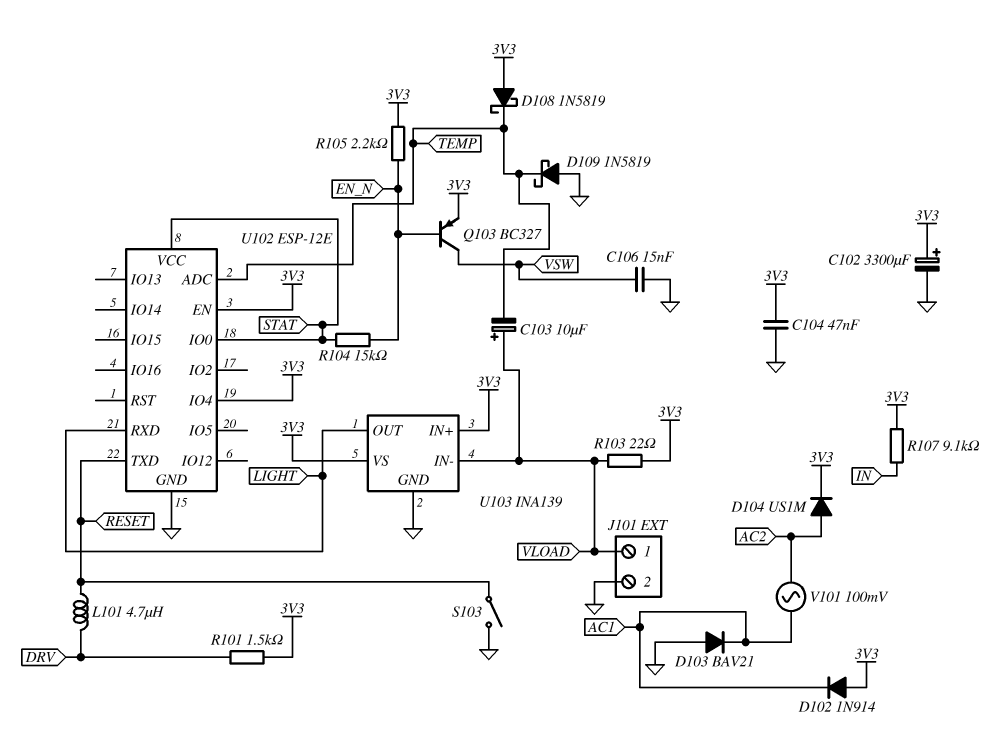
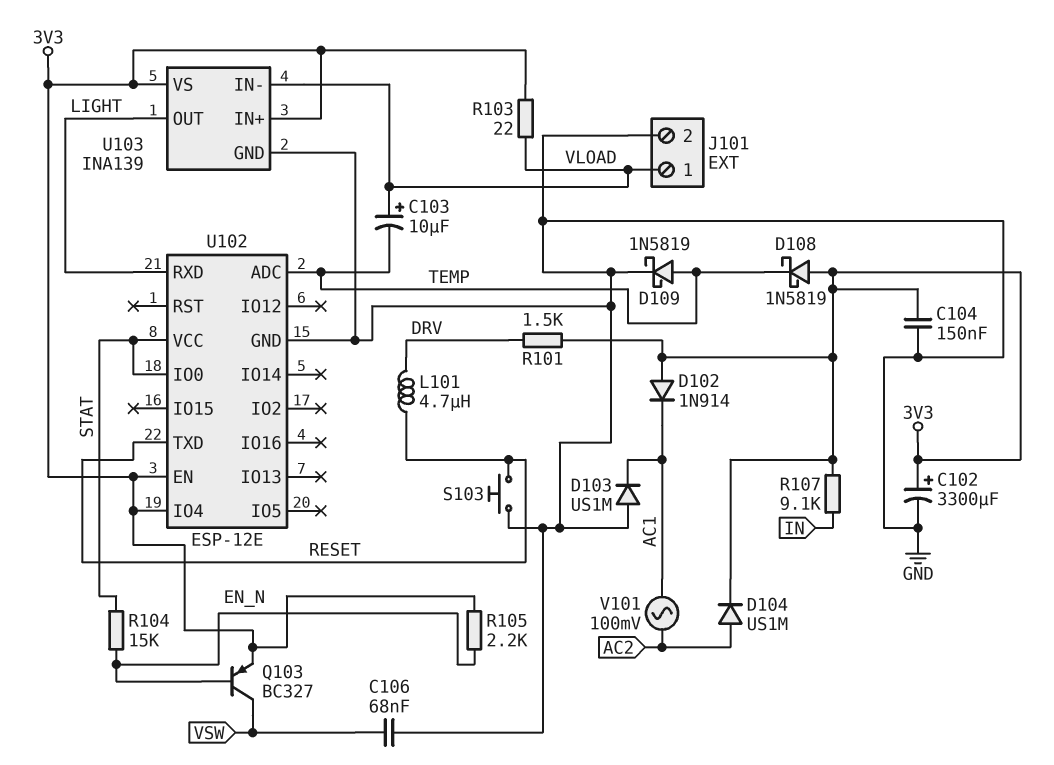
C104: 47nF (3V3, GND) -> 150nF (3V3, GND)
C106: 15nF (GND, VSW) -> 68nF (GND, VSW)
D103: diode BAV21 (A GND, K AC1) -> diode US1M (A GND, K AC1)
D109: schottky 1N5819 (A GND, K TEMP) -> schottky 1N5819 (A TEMP, K GND)
S103: switch (GND, RESET) -> button (GND, RESET)

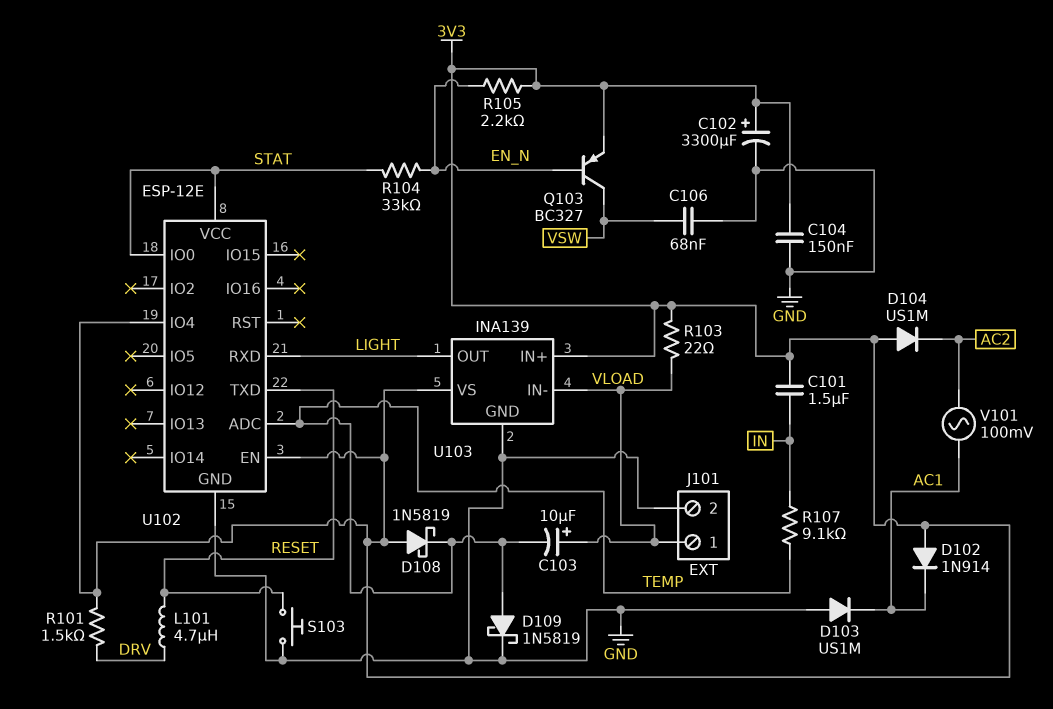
C101: none -> 1.5uF (3V3, IN)
D104: diode US1M (A AC2, K 3V3) -> diode US1M (A 3V3, K AC2)
R104: 15k (EN_N, STAT) -> 33k (EN_N, STAT)
R107: 9.1k (3V3, IN) -> 9.1k (IN, TEMP)

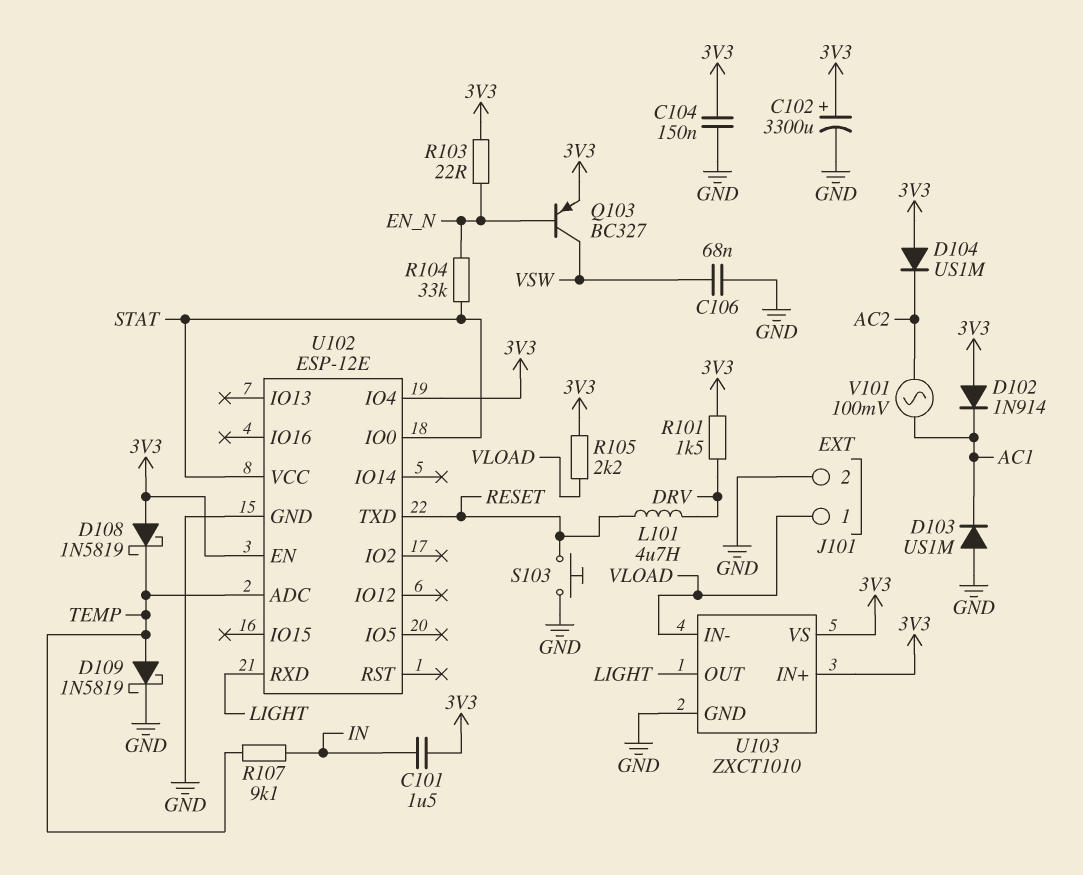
C103: 10uF (plus VLOAD, minus TEMP) -> none
R103: 22 (3V3, VLOAD) -> 22 (3V3, EN_N)
R105: 2.2k (3V3, EN_N) -> 2.2k (3V3, VLOAD)
U103: INA139 -> ZXCT1010

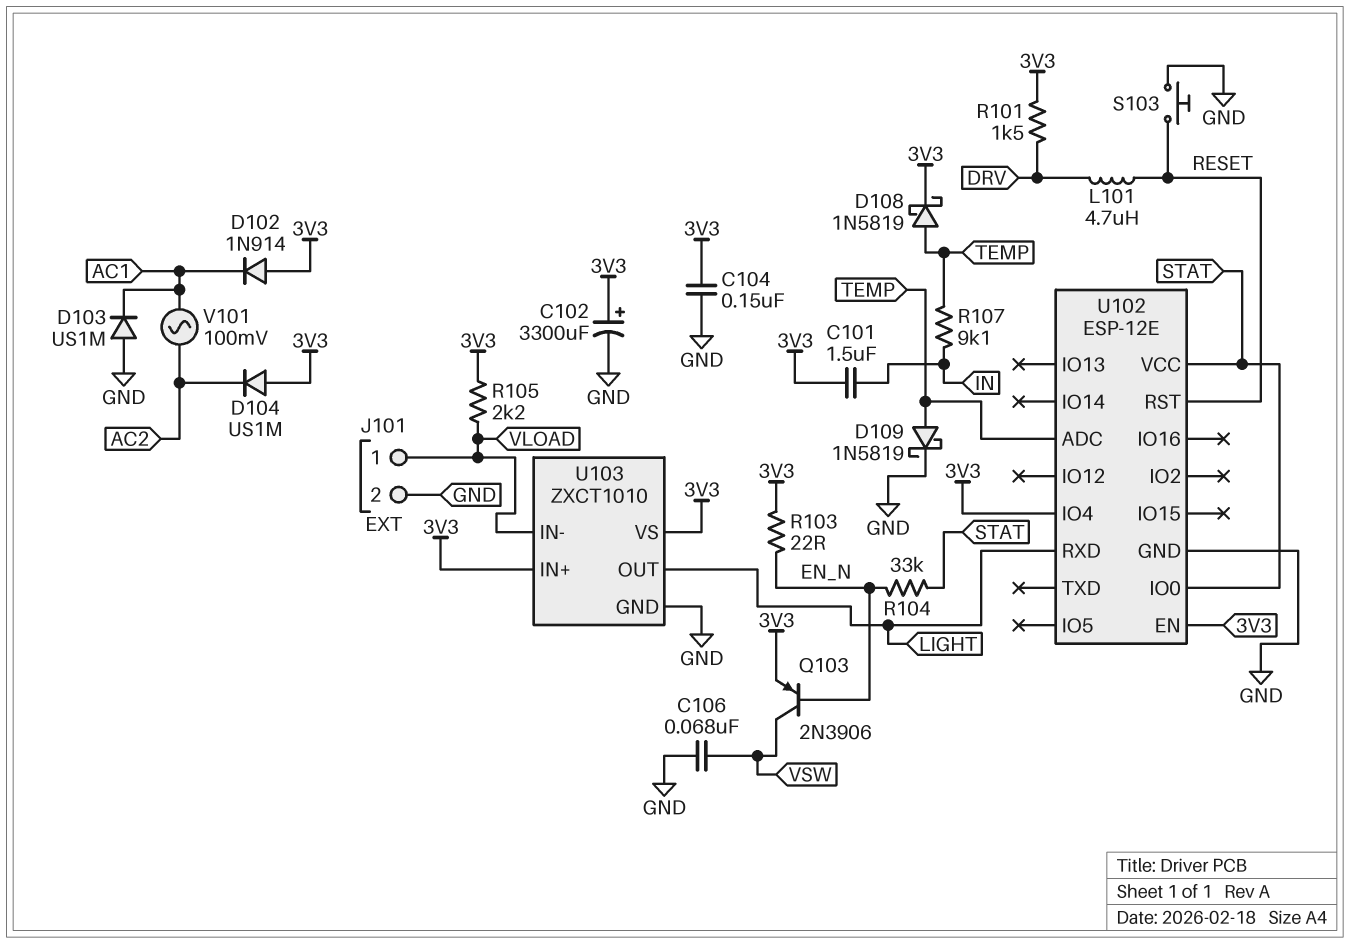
D108: schottky 1N5819 (A 3V3, K TEMP) -> schottky 1N5819 (A TEMP, K 3V3)
Q103: PNP BC327 (B EN_N, C VSW, E 3V3) -> PNP 2N3906 (B EN_N, C VSW, E 3V3)
U102 pin RST: none -> RESET
U102 pin TXD: RESET -> none

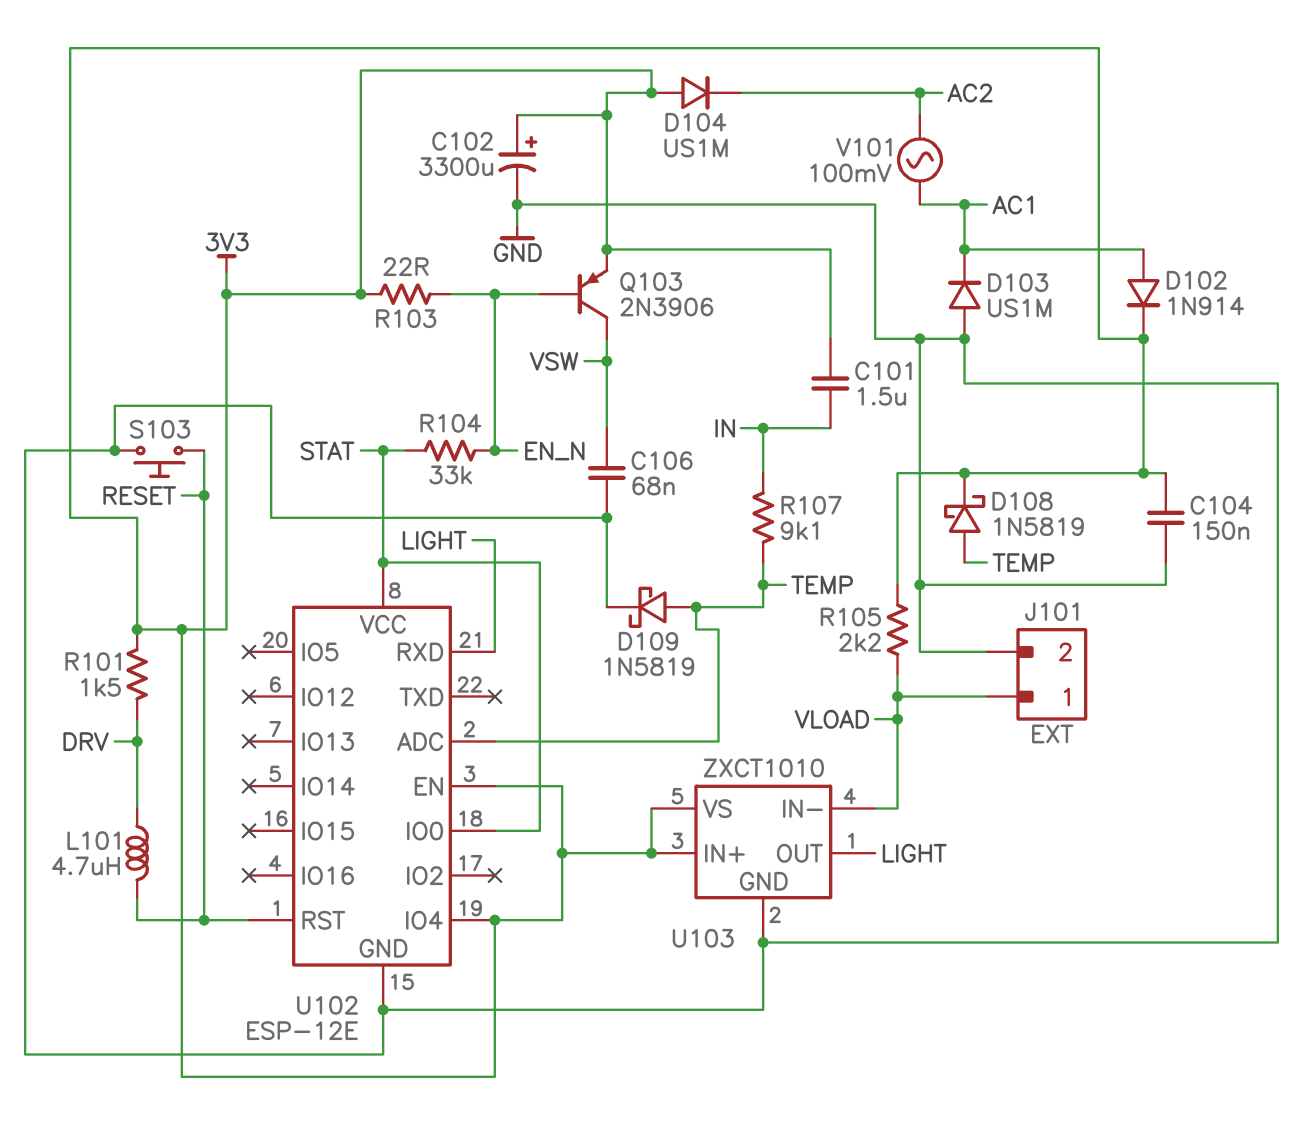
D102: diode 1N914 (A 3V3, K AC1) -> diode 1N914 (A AC1, K 3V3)

